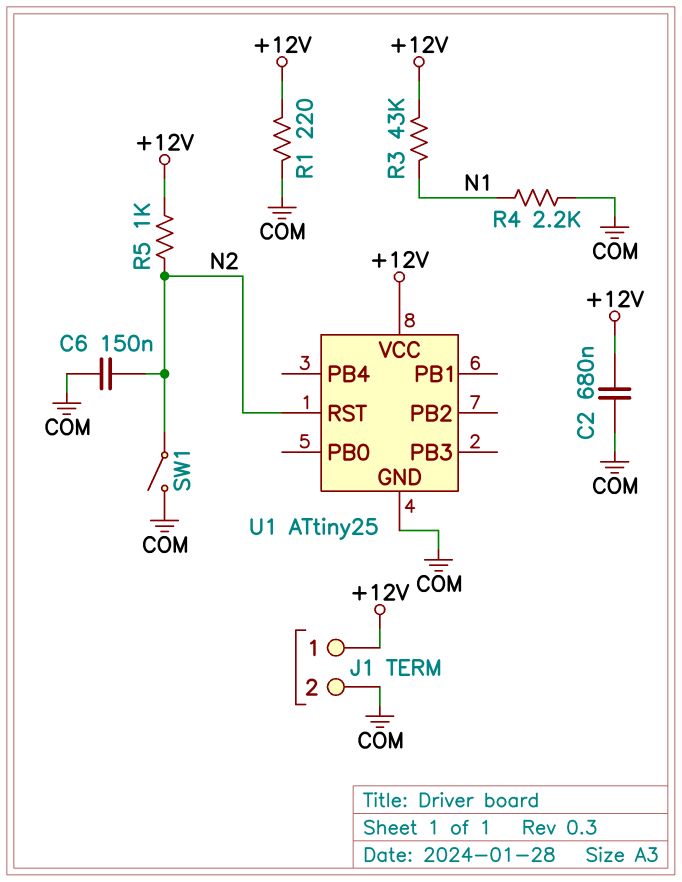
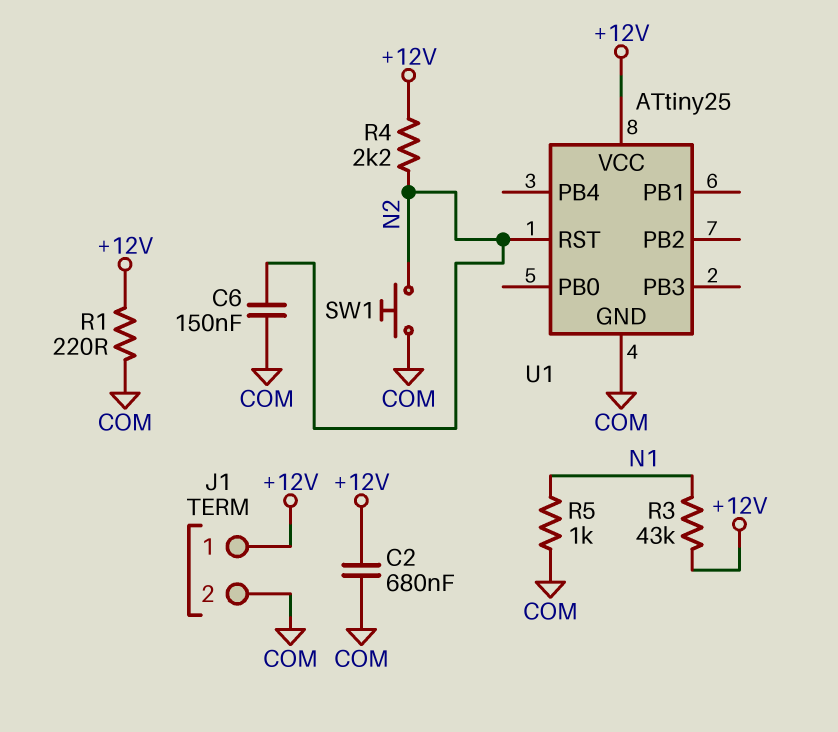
R4: 2.2k (COM, N1) -> 2.2k (+12V, N2)
R5: 1k (+12V, N2) -> 1k (COM, N1)
SW1: switch (COM, N2) -> button (COM, N2)

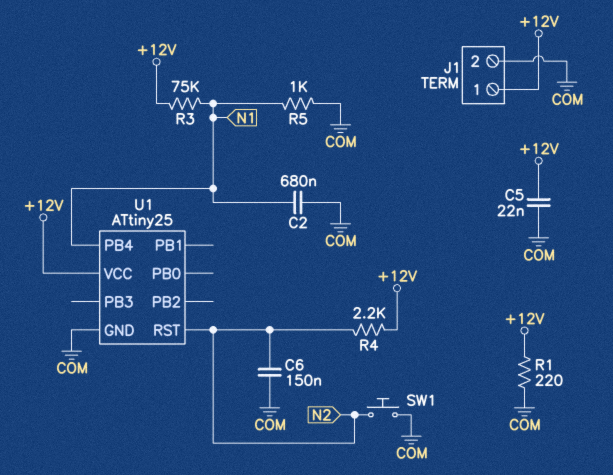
C2: 680nF (+12V, COM) -> 680nF (COM, N1)
C5: none -> 22nF (+12V, COM)
R3: 43k (+12V, N1) -> 75k (+12V, N1)
U1 pin PB4: none -> N1

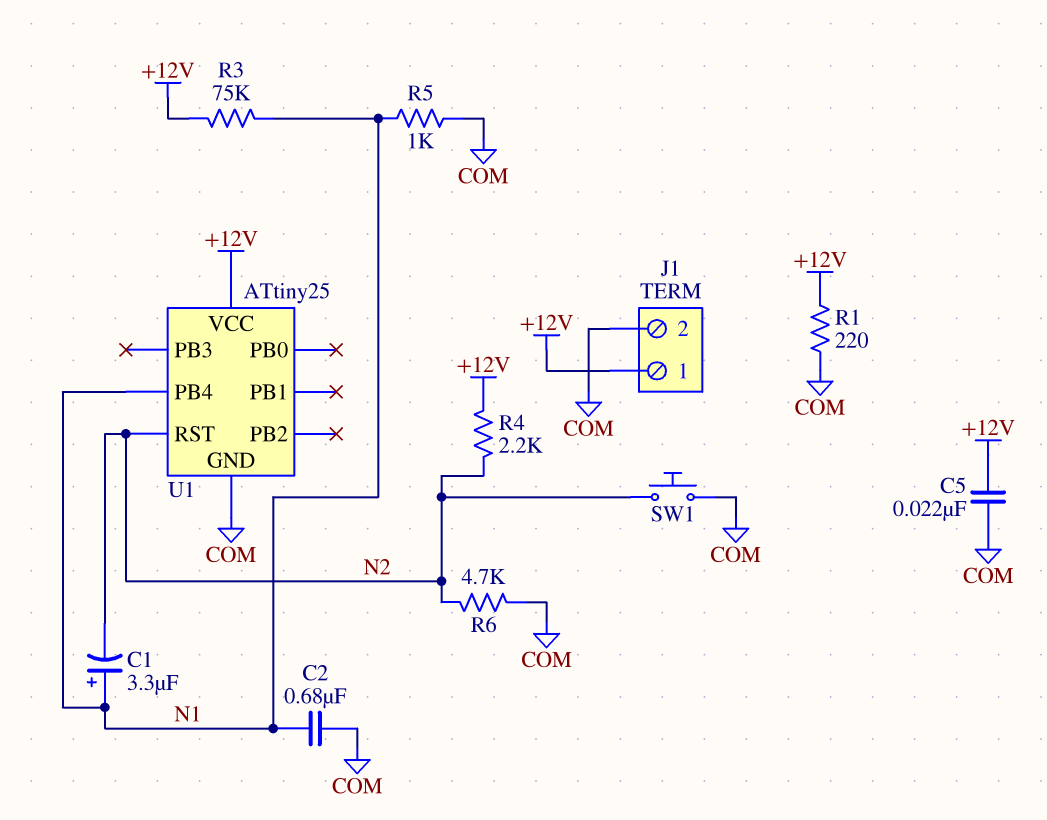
C1: none -> 3.3uF (plus N1, minus N2)
C6: 150nF (COM, N2) -> none
R6: none -> 4.7k (COM, N2)

